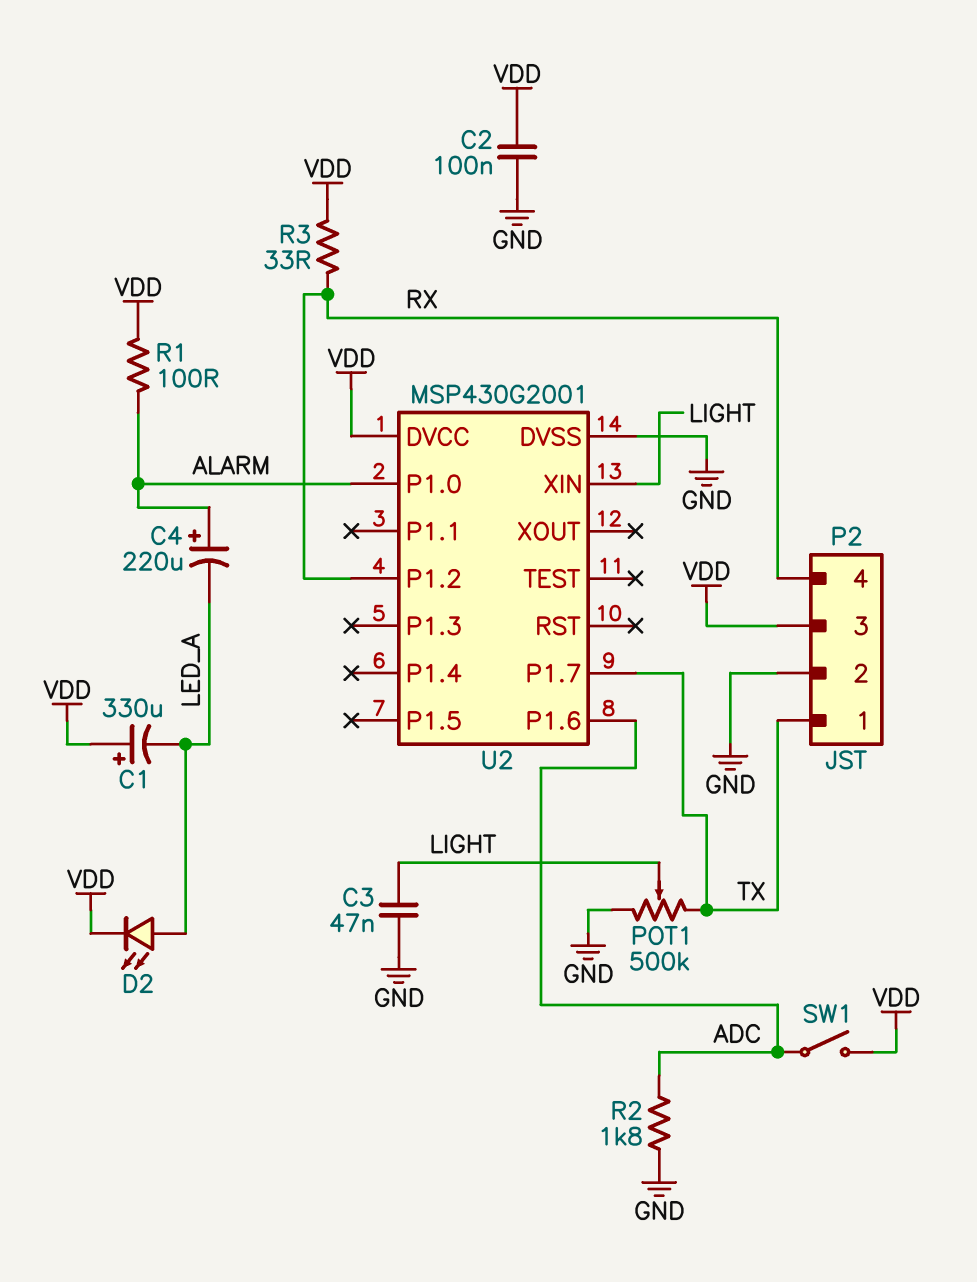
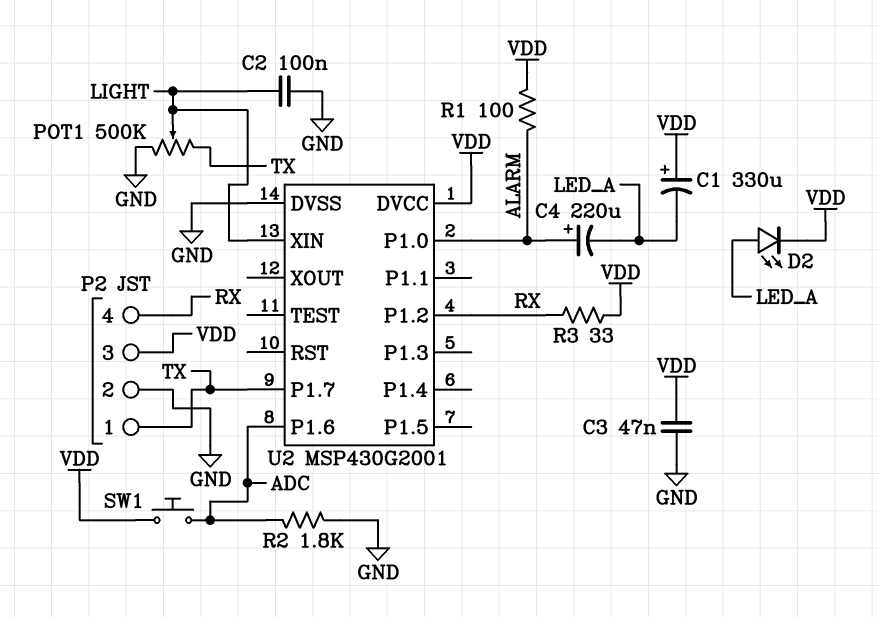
C2: 100nF (GND, VDD) -> 100nF (GND, LIGHT)
C3: 47nF (GND, LIGHT) -> 47nF (GND, VDD)
SW1: switch (ADC, VDD) -> button (ADC, VDD)

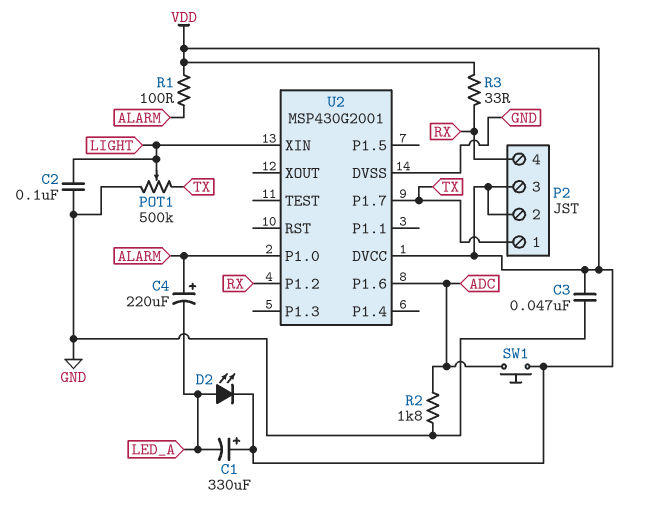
P2 pin 2: GND -> VDD

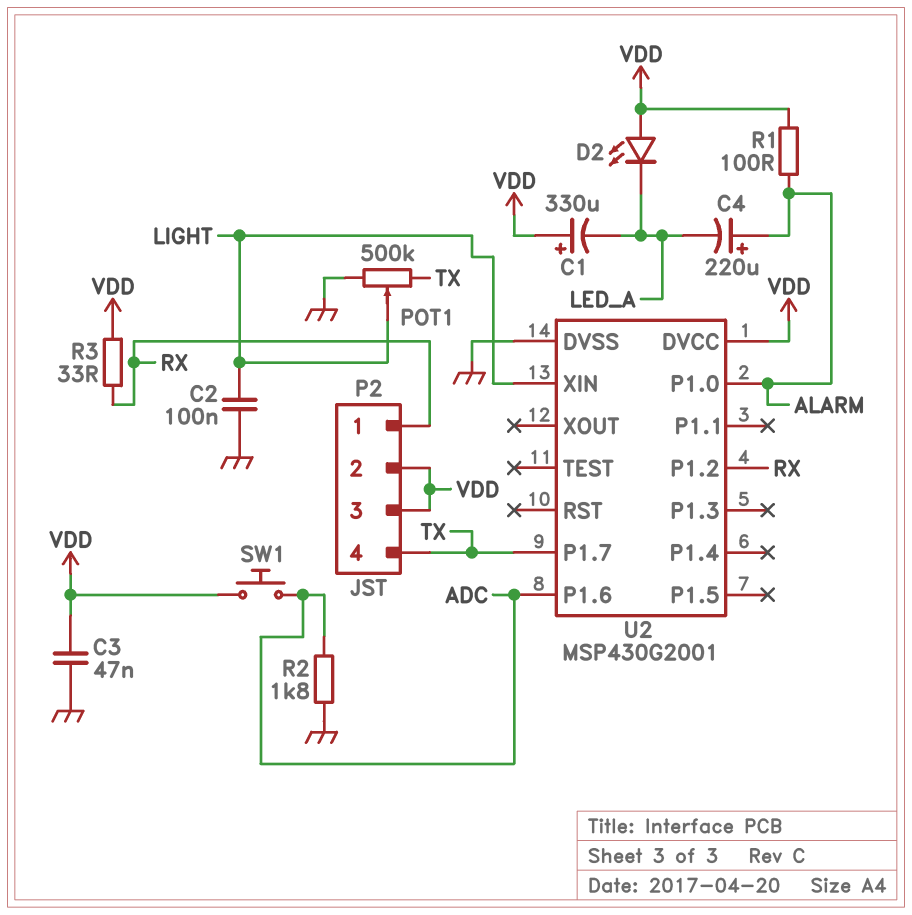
D2: LED (A LED_A, K VDD) -> LED (A VDD, K LED_A)
P2 pin 1: TX -> RX
P2 pin 4: RX -> TX

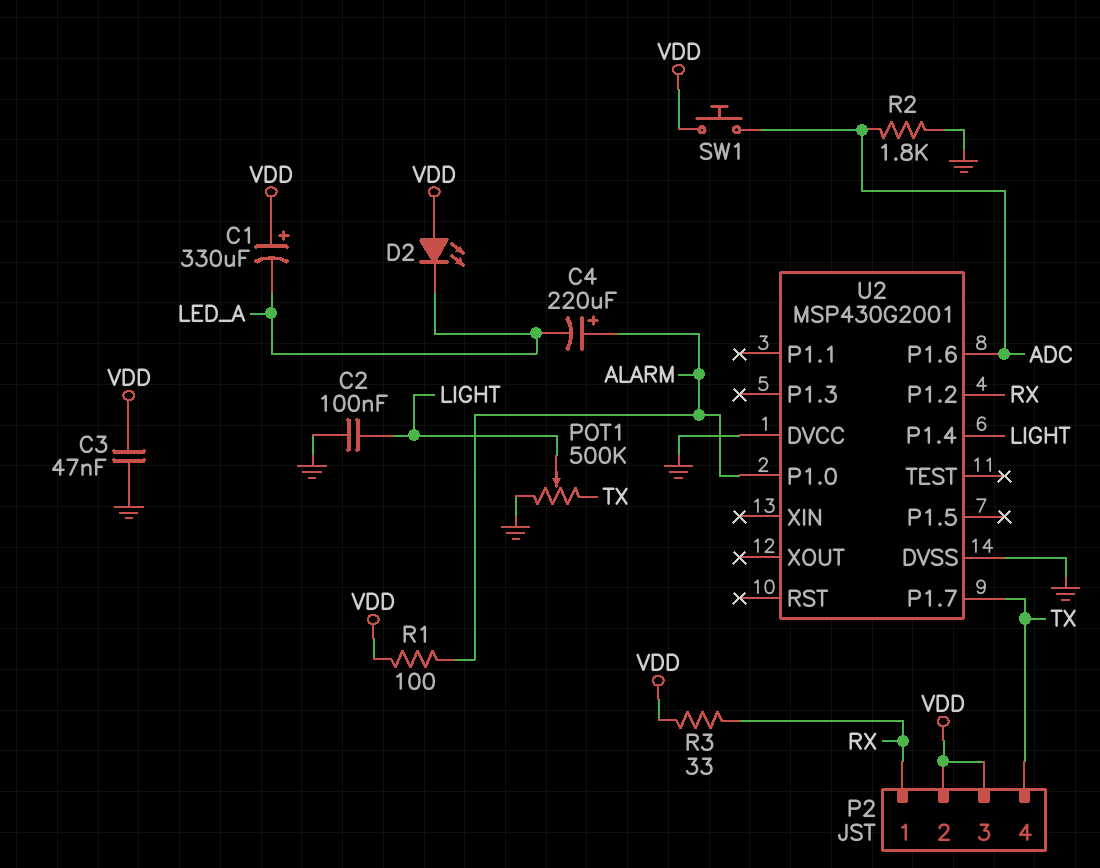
U2 pin DVCC: VDD -> GND
U2 pin P1.4: none -> LIGHT
U2 pin XIN: LIGHT -> none

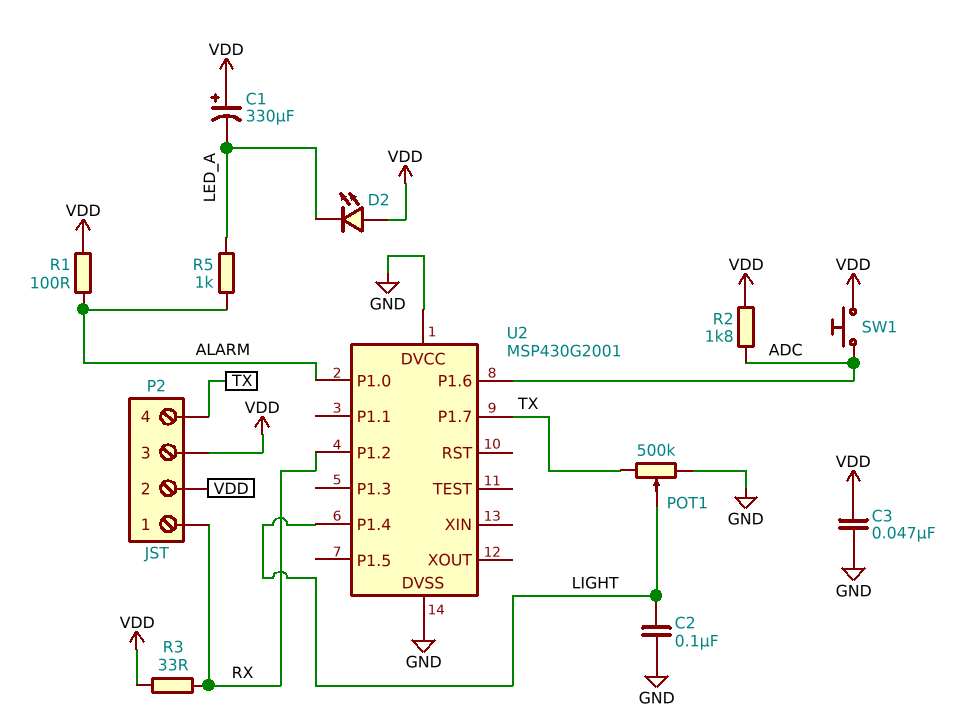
C4: 220uF (plus ALARM, minus LED_A) -> none
R2: 1.8k (ADC, GND) -> 1.8k (ADC, VDD)
R5: none -> 1k (ALARM, LED_A)

